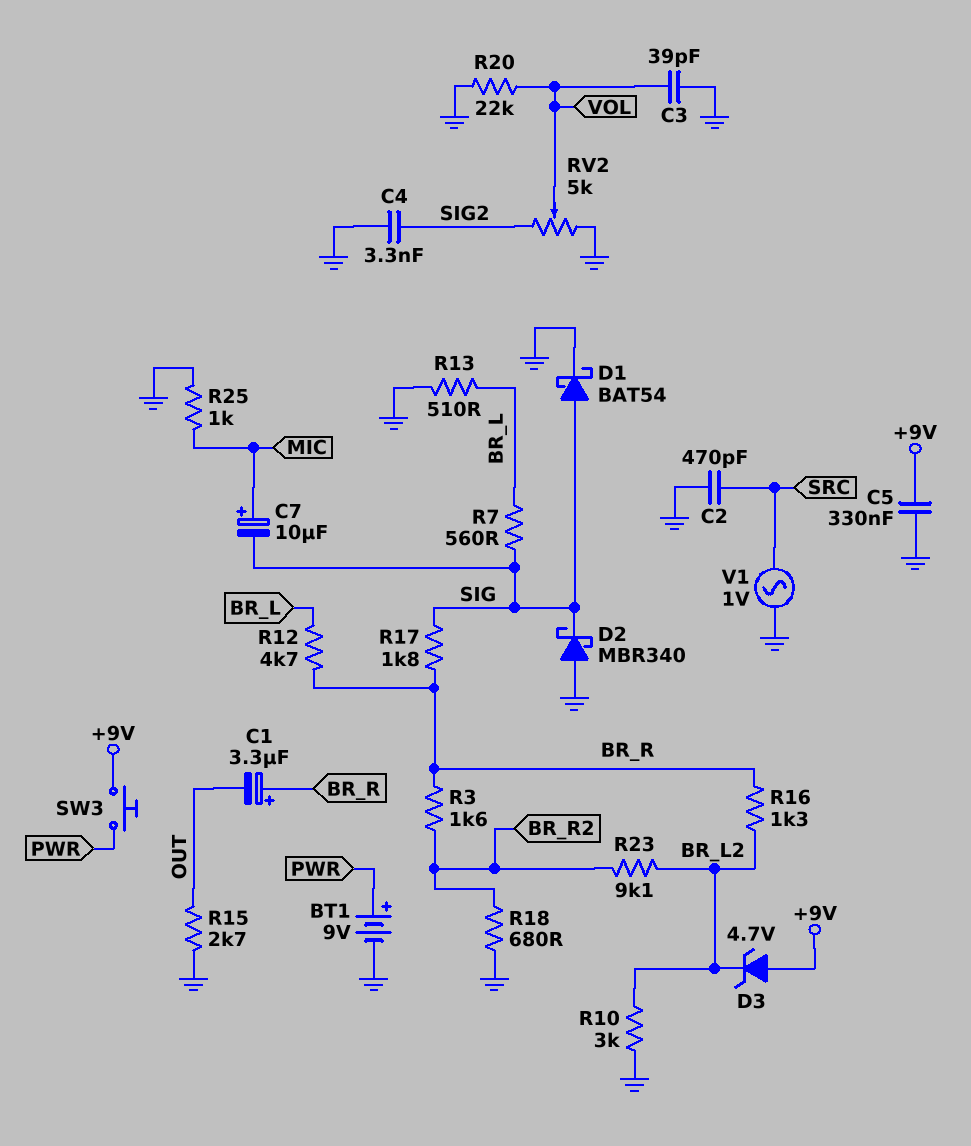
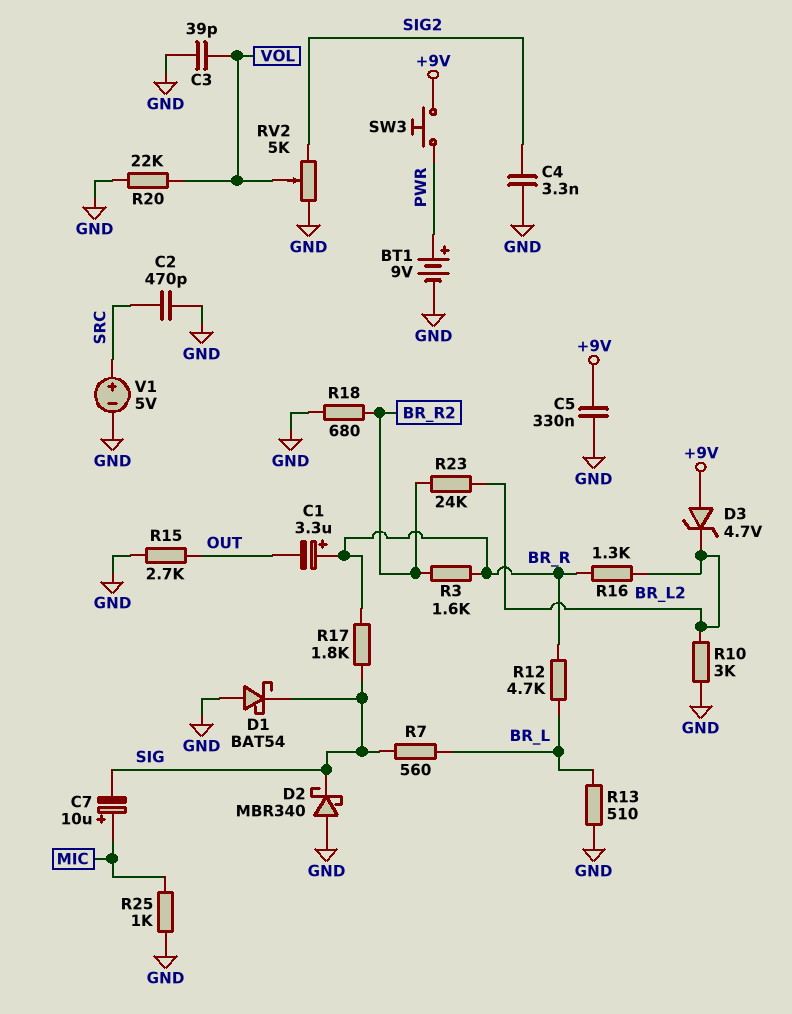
D1: schottky BAT54 (A SIG, K GND) -> schottky BAT54 (A GND, K SIG)
R23: 9.1k (BR_L2, BR_R2) -> 24k (BR_L2, BR_R2)
V1: AC 1V (GND, SRC) -> 5V (plus SRC, minus GND)

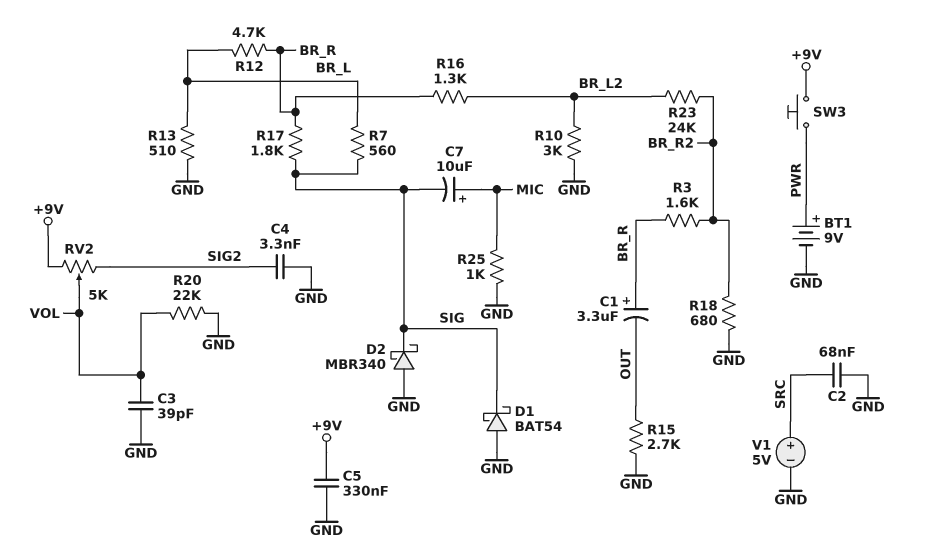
C2: 470pF (GND, SRC) -> 68nF (GND, SRC)
D3: zener 4.7V (A +9V, K BR_L2) -> none
RV2: 5k (GND, SIG2, wiper VOL) -> 5k (+9V, SIG2, wiper VOL)

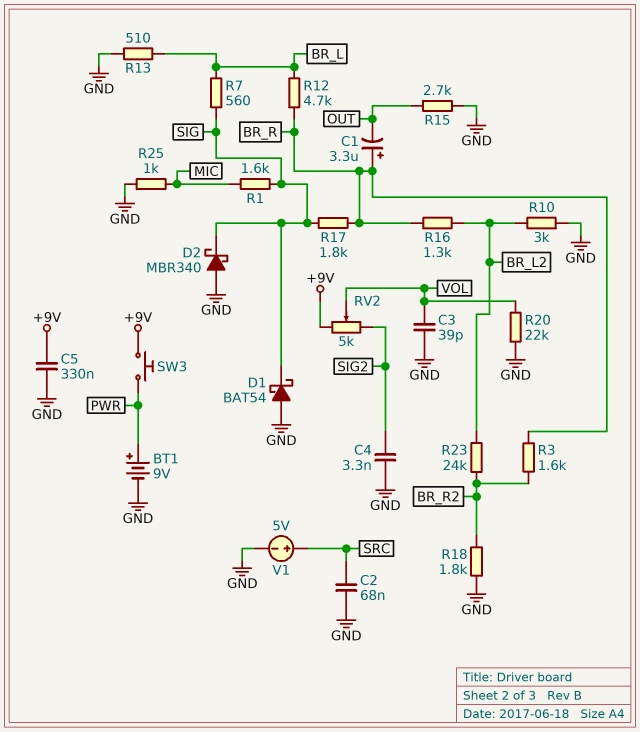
C7: 10uF (plus MIC, minus SIG) -> none
R1: none -> 1.6k (MIC, SIG)
R18: 680 (BR_R2, GND) -> 1.8k (BR_R2, GND)

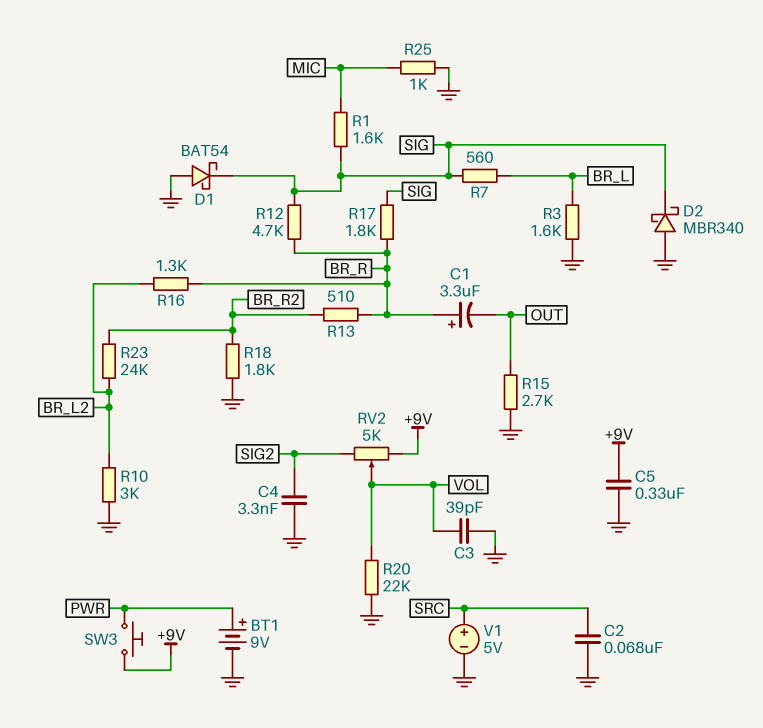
R3: 1.6k (BR_R, BR_R2) -> 1.6k (BR_L, GND)
R12: 4.7k (BR_L, BR_R) -> 4.7k (BR_R, SIG)
R13: 510 (BR_L, GND) -> 510 (BR_R, BR_R2)

